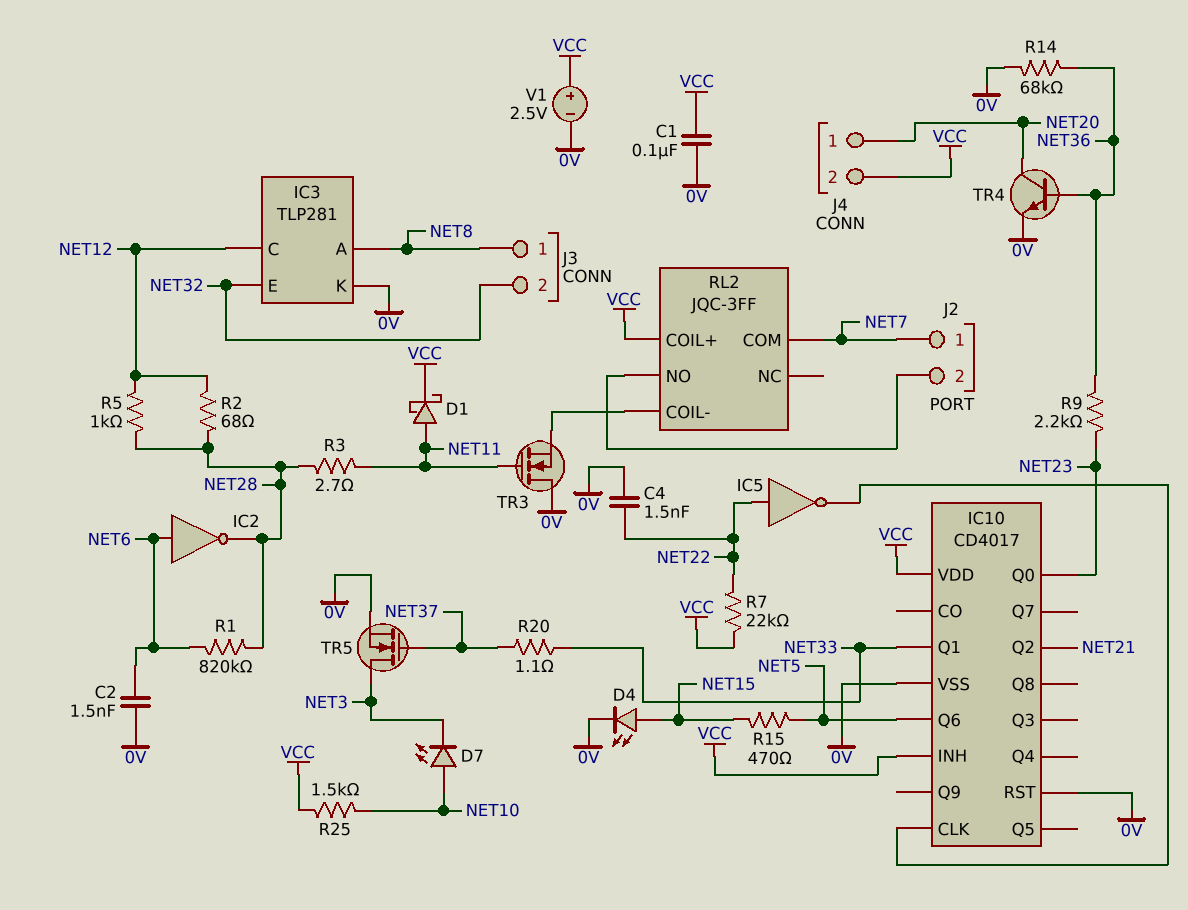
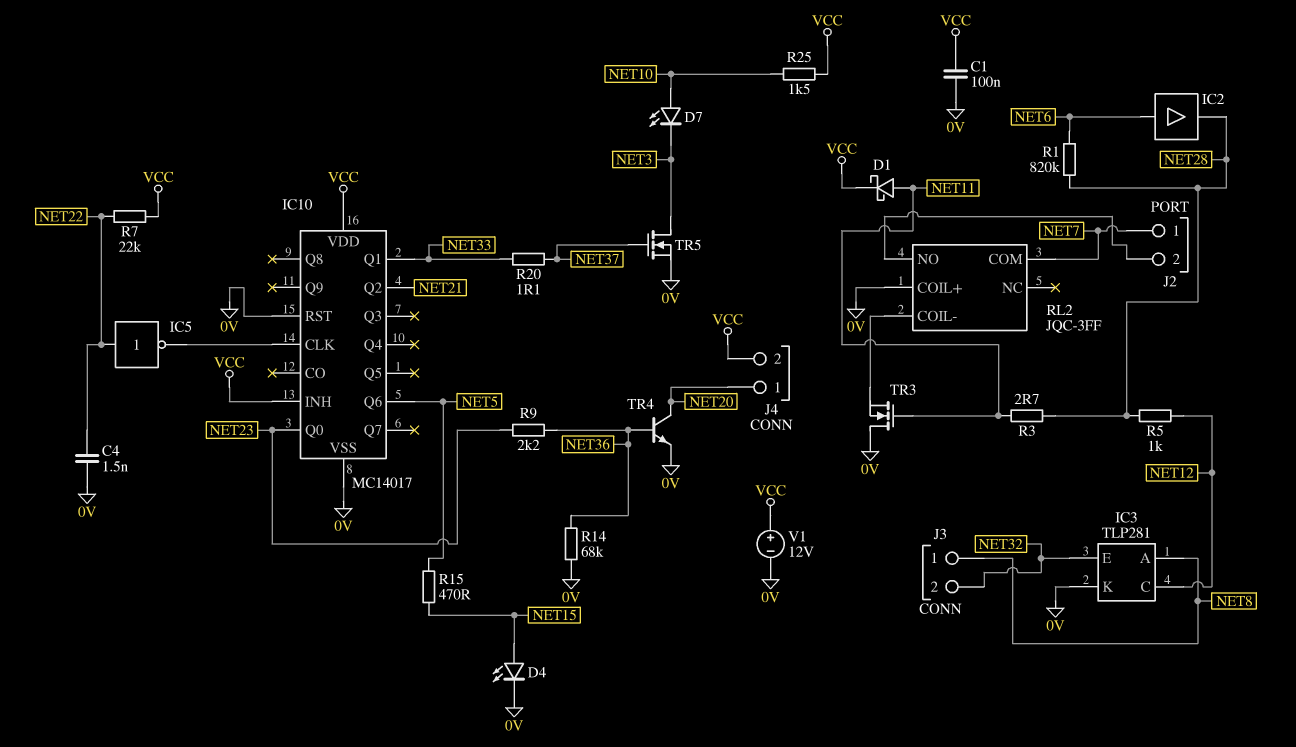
C2: 1.5nF (0V, NET6) -> none
IC2: NOT (in NET6, out NET28) -> buffer (in NET6, out NET28)
IC10: CD4017 -> MC14017
R2: 68 (NET12, NET28) -> none
RL2 pin COIL+: VCC -> 0V
V1: 2.5V (plus VCC, minus 0V) -> 12V (plus VCC, minus 0V)

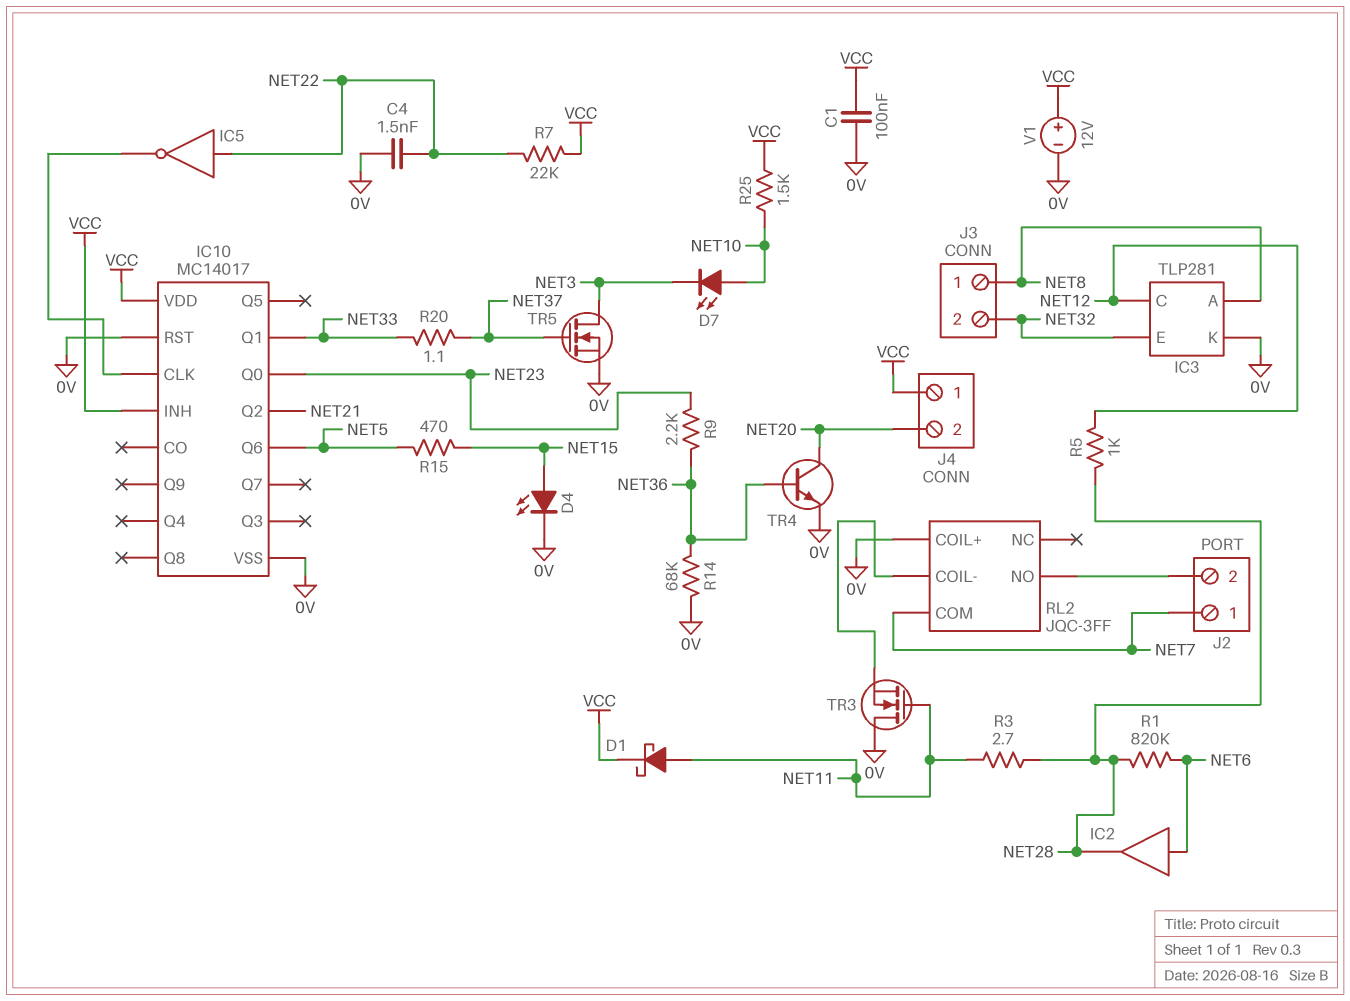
J4 pin 1: NET20 -> VCC
J4 pin 2: VCC -> NET20

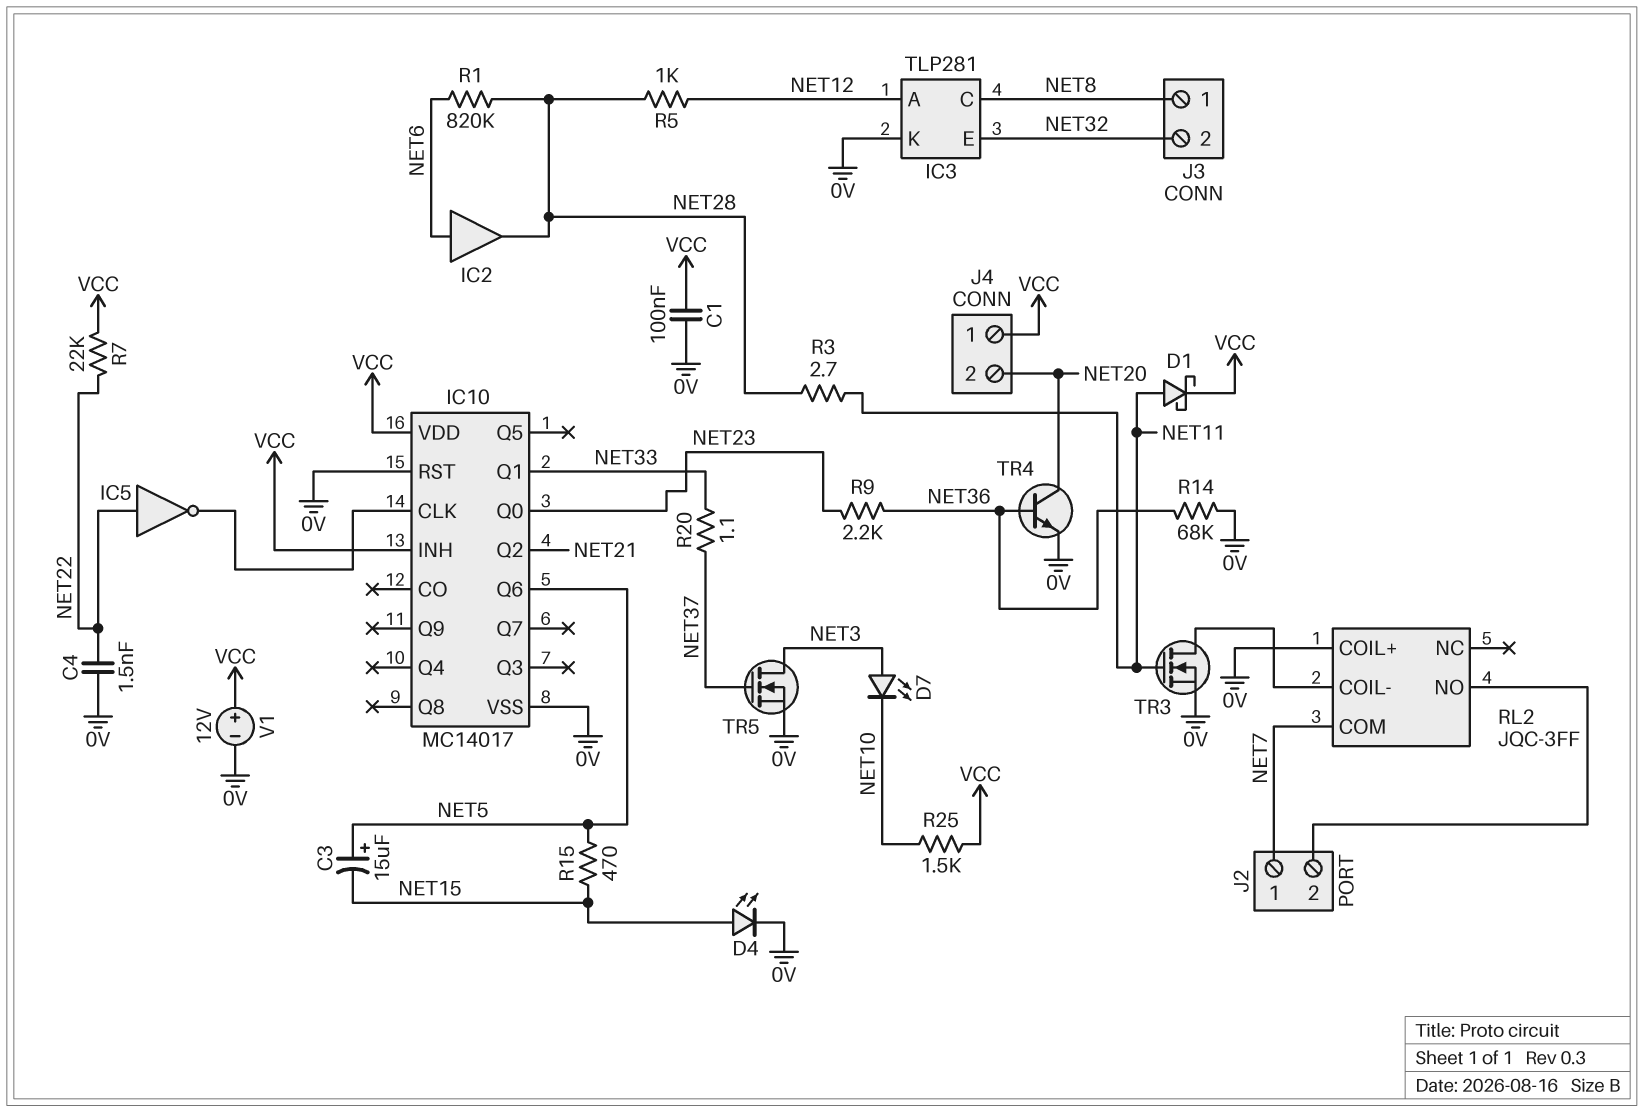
C3: none -> 15uF (plus NET5, minus NET15)
D7: LED (A NET10, K NET3) -> LED (A NET3, K NET10)
IC3 pin A: NET8 -> NET12
IC3 pin C: NET12 -> NET8
TR3: NMOS (G NET11, D 0V, S RL2/COIL-) -> NMOS (G NET11, D RL2/COIL-, S 0V)

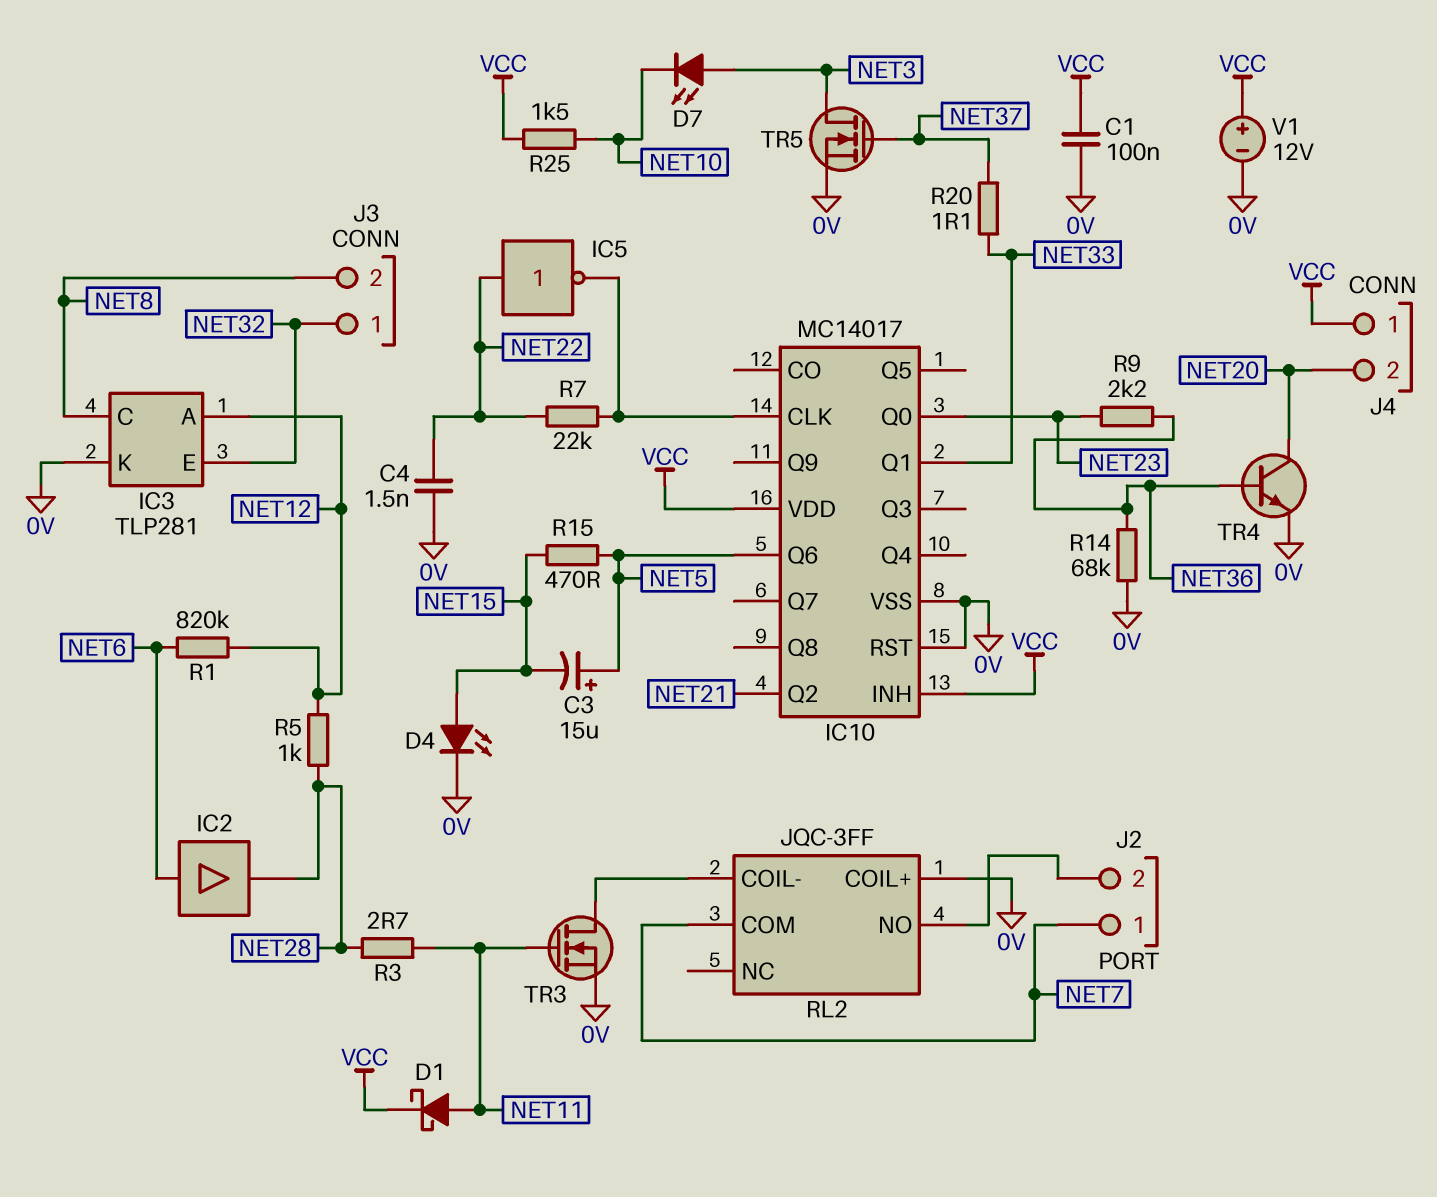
J3 pin 1: NET8 -> NET32
J3 pin 2: NET32 -> NET8
R1: 820k (NET6, NET28) -> 820k (NET6, NET12)
R7: 22k (NET22, VCC) -> 22k (IC10/CLK, NET22)

